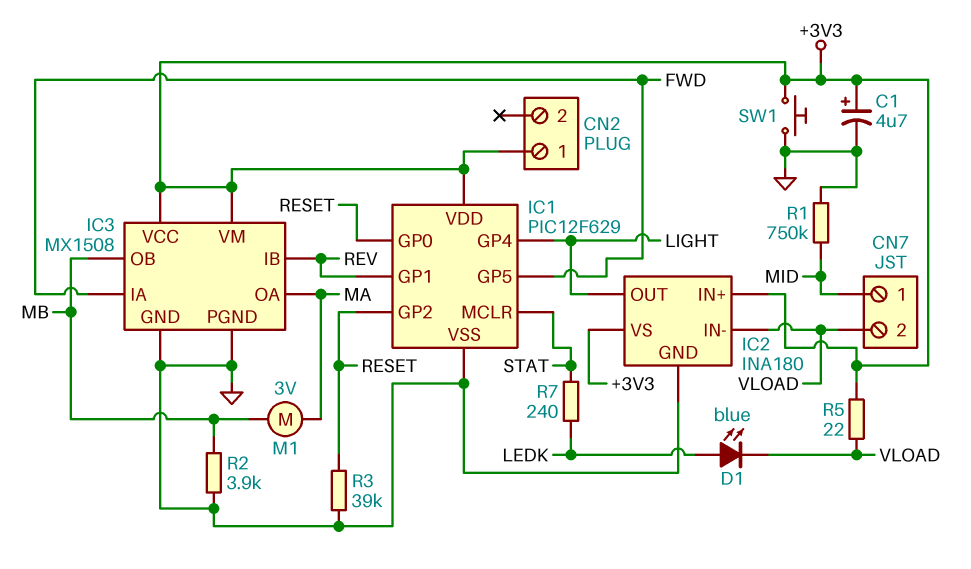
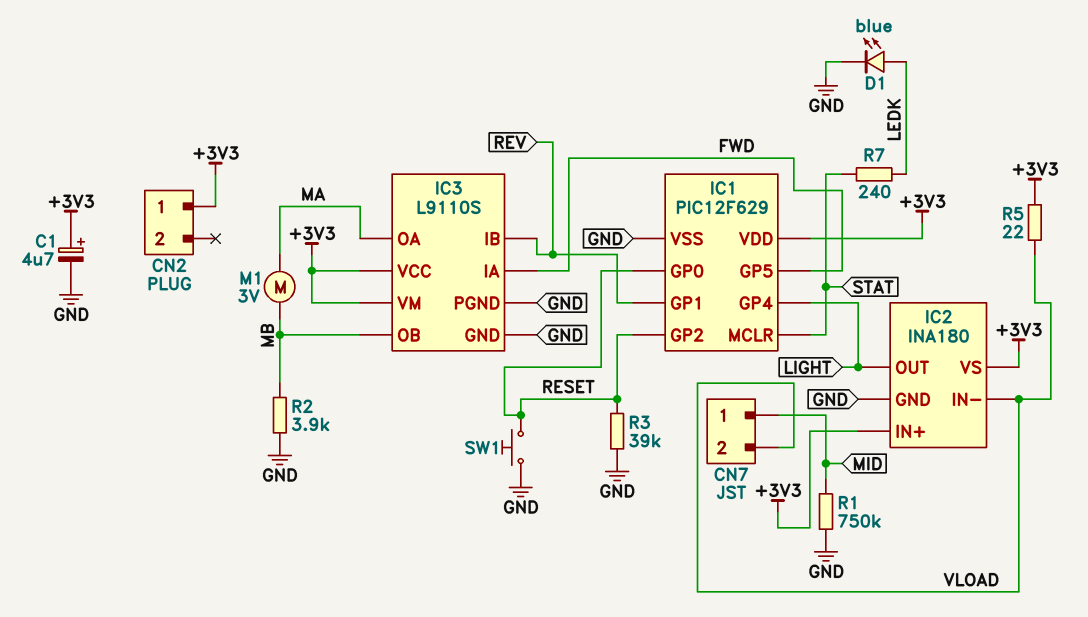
D1: LED blue (A LEDK, K VLOAD) -> LED blue (A LEDK, K GND)
IC3: MX1508 -> L9110S
SW1: button (+3V3, GND) -> button (GND, RESET)

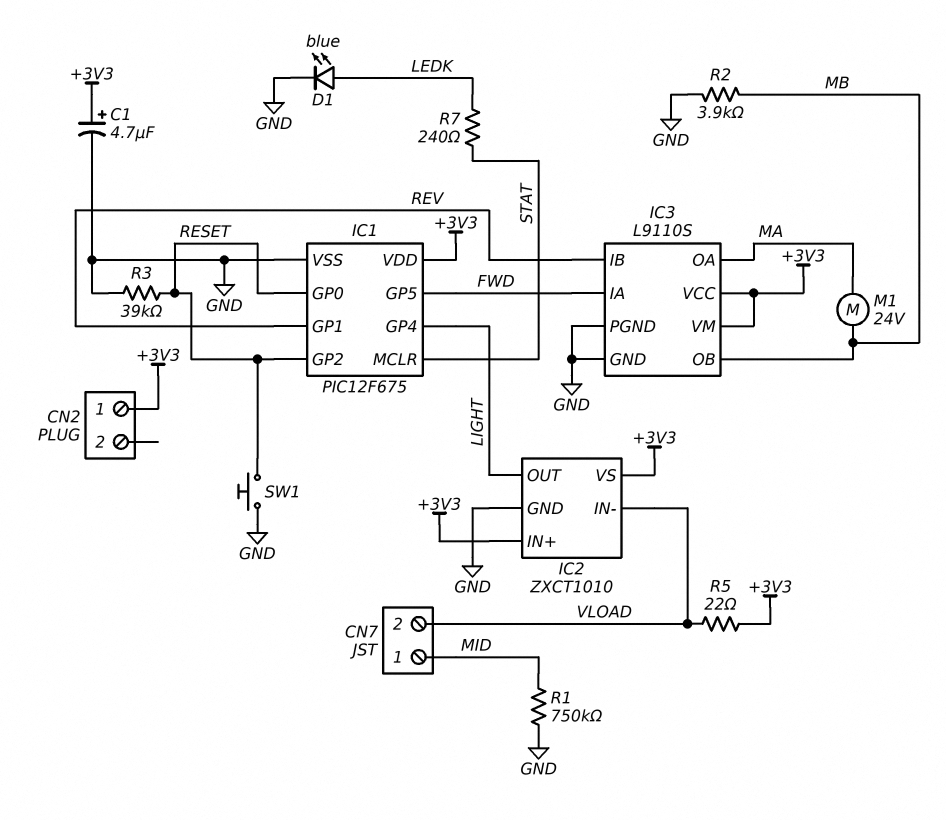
IC1: PIC12F629 -> PIC12F675
IC2: INA180 -> ZXCT1010
M1: motor 3V (MA, MB) -> motor 24V (MA, MB)

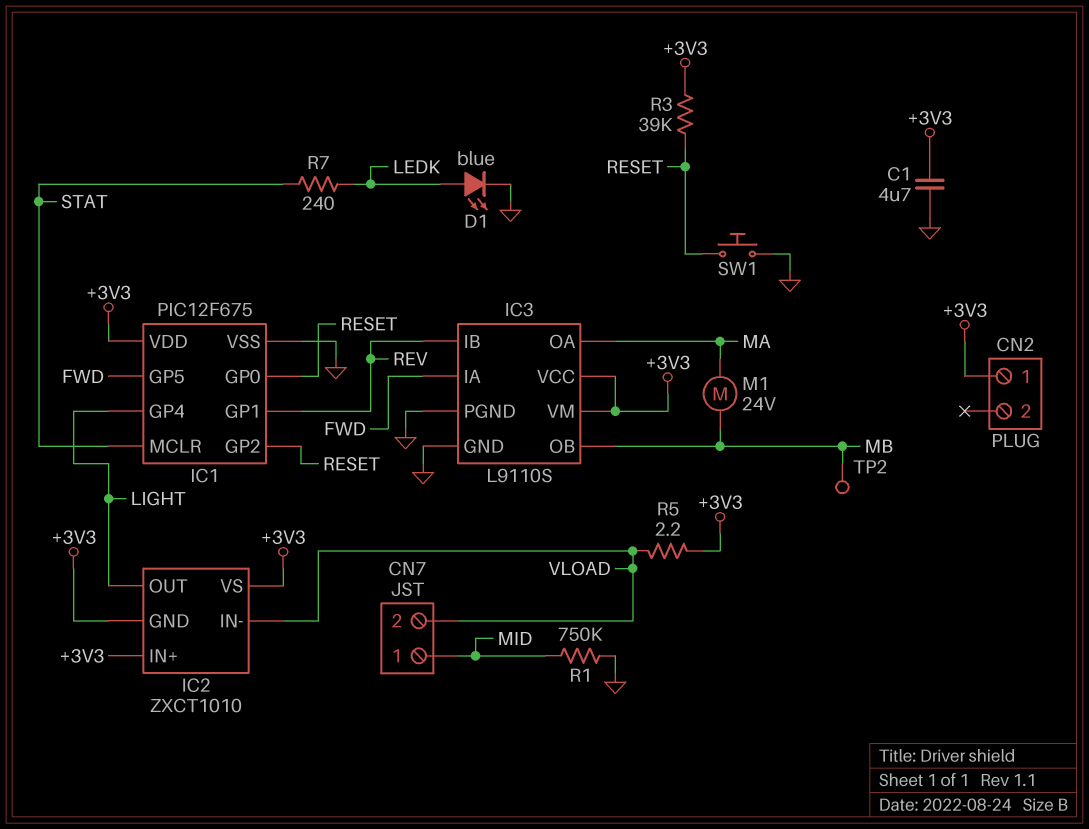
C1: 4.7uF (plus +3V3, minus GND) -> 4.7uF (+3V3, GND)
IC2 pin GND: GND -> +3V3
R2: 3.9k (GND, MB) -> none
R3: 39k (GND, RESET) -> 39k (+3V3, RESET)
R5: 22 (+3V3, VLOAD) -> 2.2 (+3V3, VLOAD)
TP2: none -> test point (MB)

